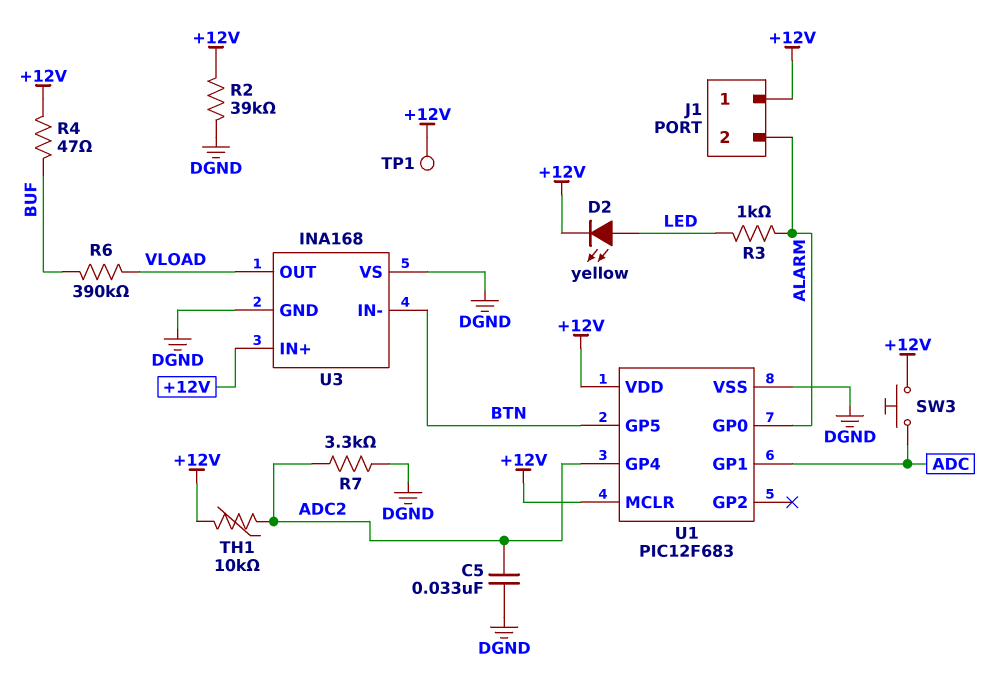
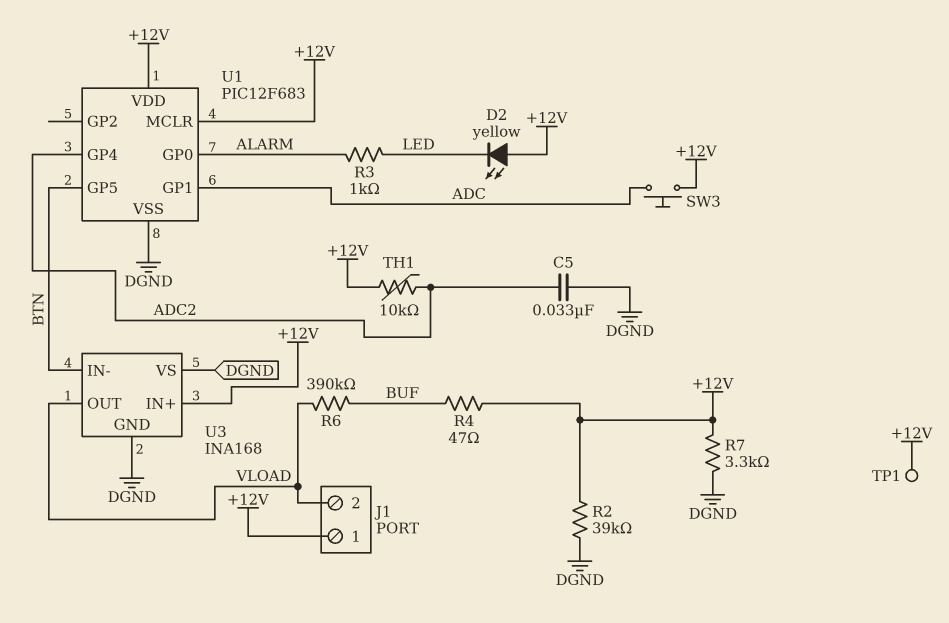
D2: LED yellow (A LED, K +12V) -> LED yellow (A +12V, K LED)
J1 pin 2: ALARM -> VLOAD
R7: 3.3k (ADC2, DGND) -> 3.3k (+12V, DGND)

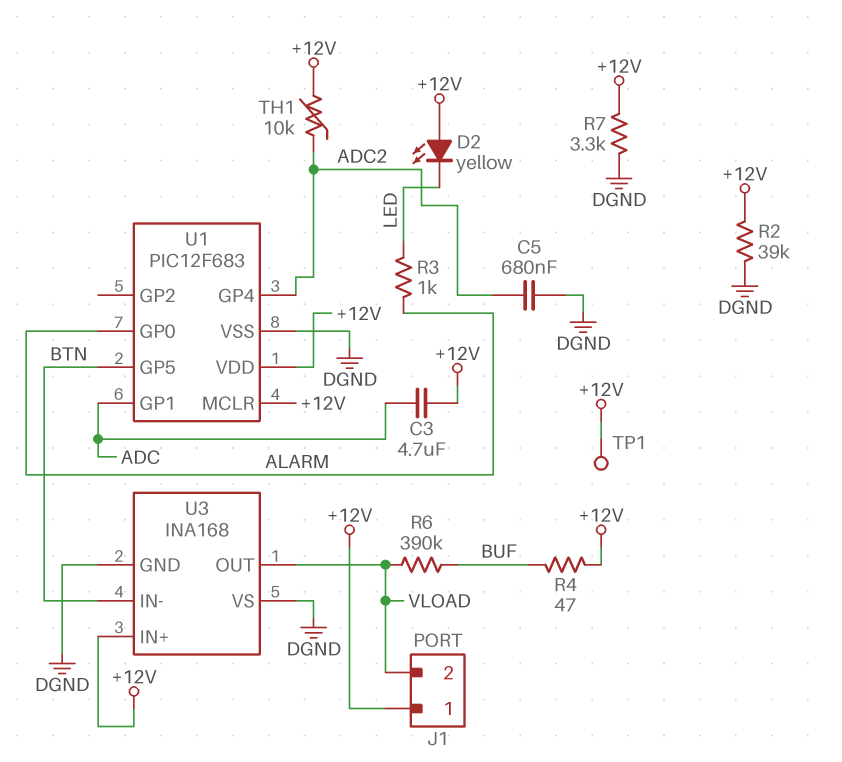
C3: none -> 4.7uF (+12V, ADC)
C5: 33nF (ADC2, DGND) -> 680nF (ADC2, DGND)
SW3: button (+12V, ADC) -> none

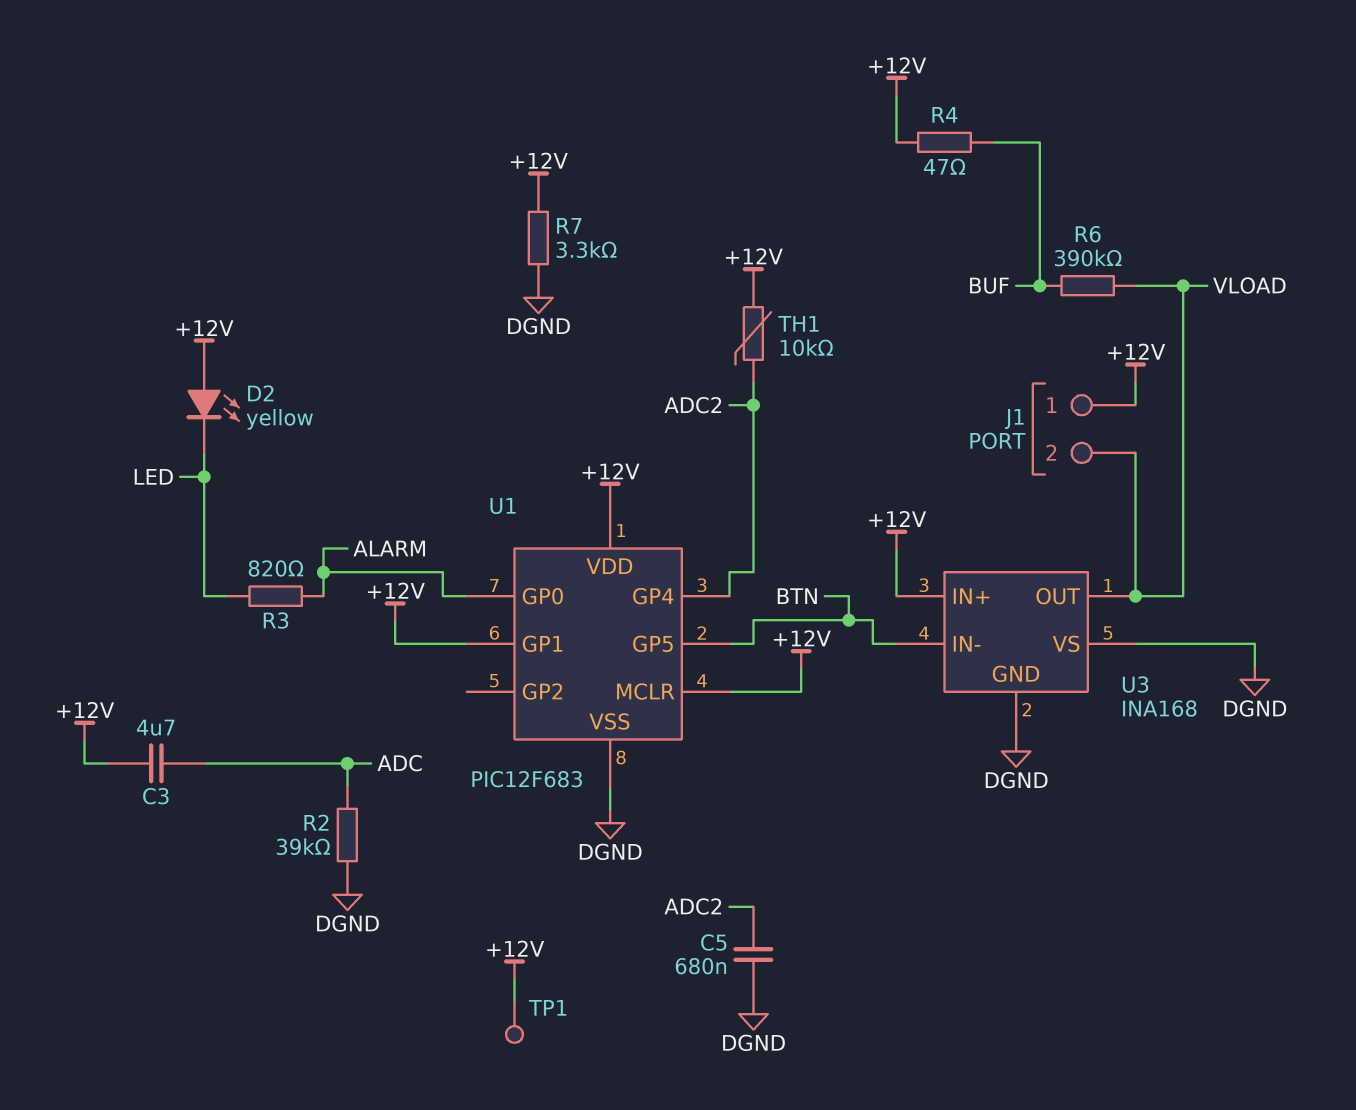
R2: 39k (+12V, DGND) -> 39k (ADC, DGND)
R3: 1k (ALARM, LED) -> 820 (ALARM, LED)
U1 pin GP1: ADC -> +12V

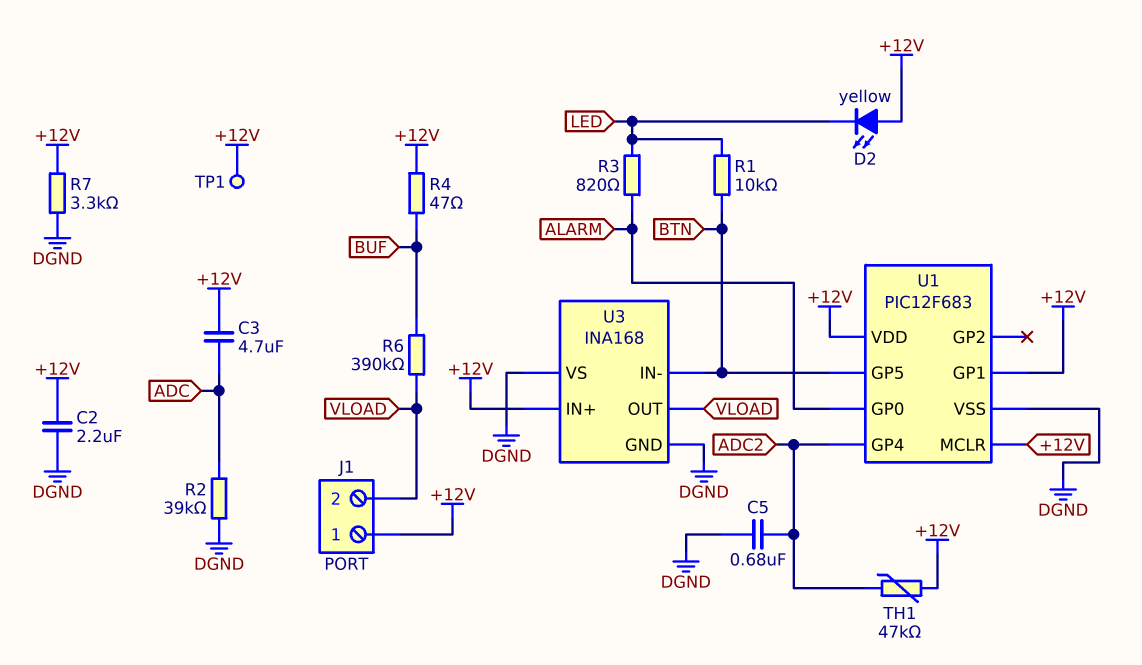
C2: none -> 2.2uF (+12V, DGND)
R1: none -> 10k (BTN, LED)
TH1: 10k (+12V, ADC2) -> 47k (+12V, ADC2)

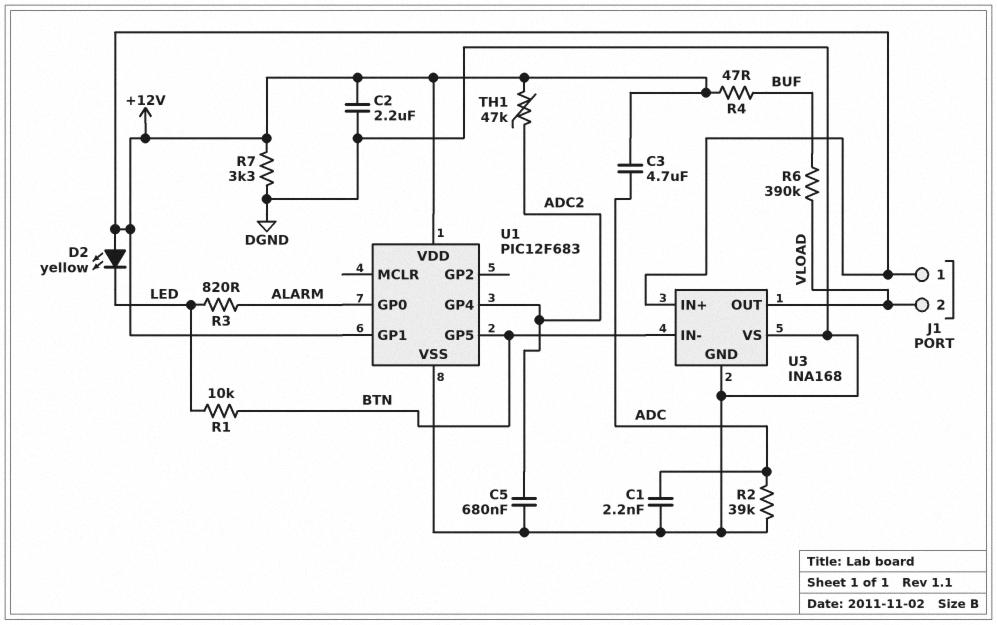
C1: none -> 2.2nF (ADC, DGND)
TP1: test point (+12V) -> none
U1 pin MCLR: +12V -> none

